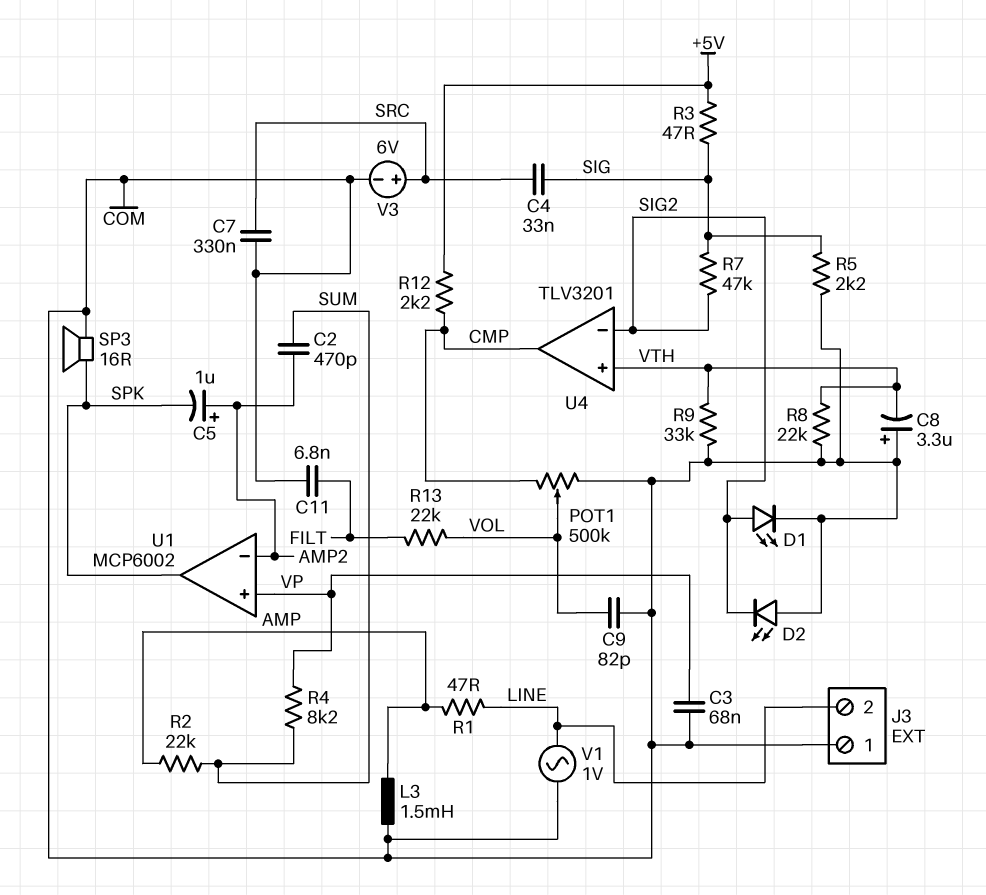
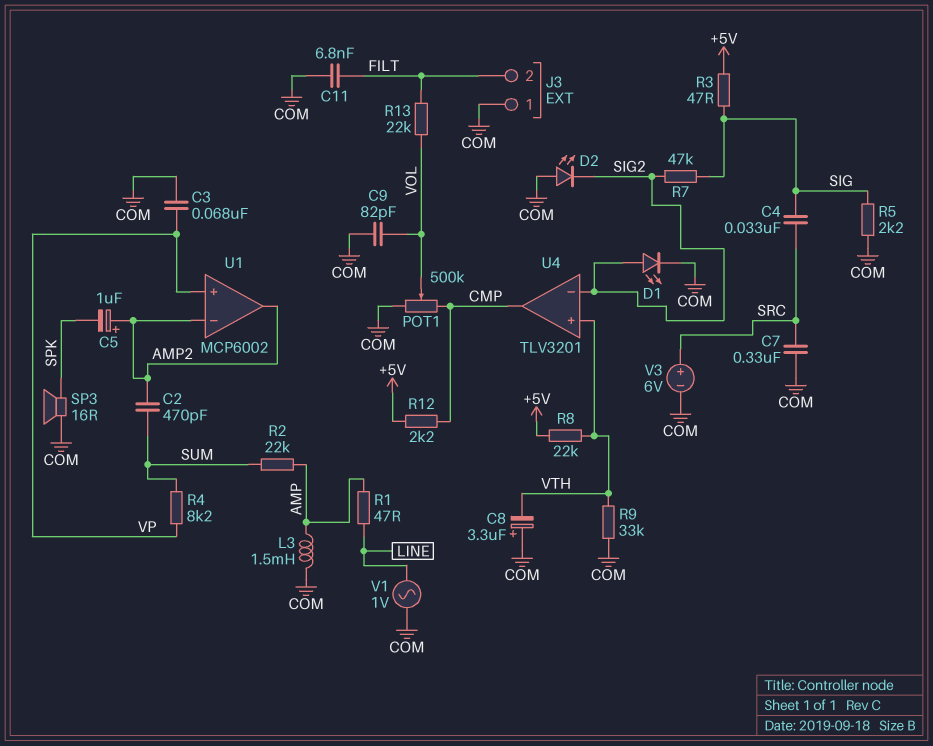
J3 pin 2: LINE -> FILT
R8: 22k (COM, VTH) -> 22k (+5V, VTH)
U1 pin out: SPK -> AMP2

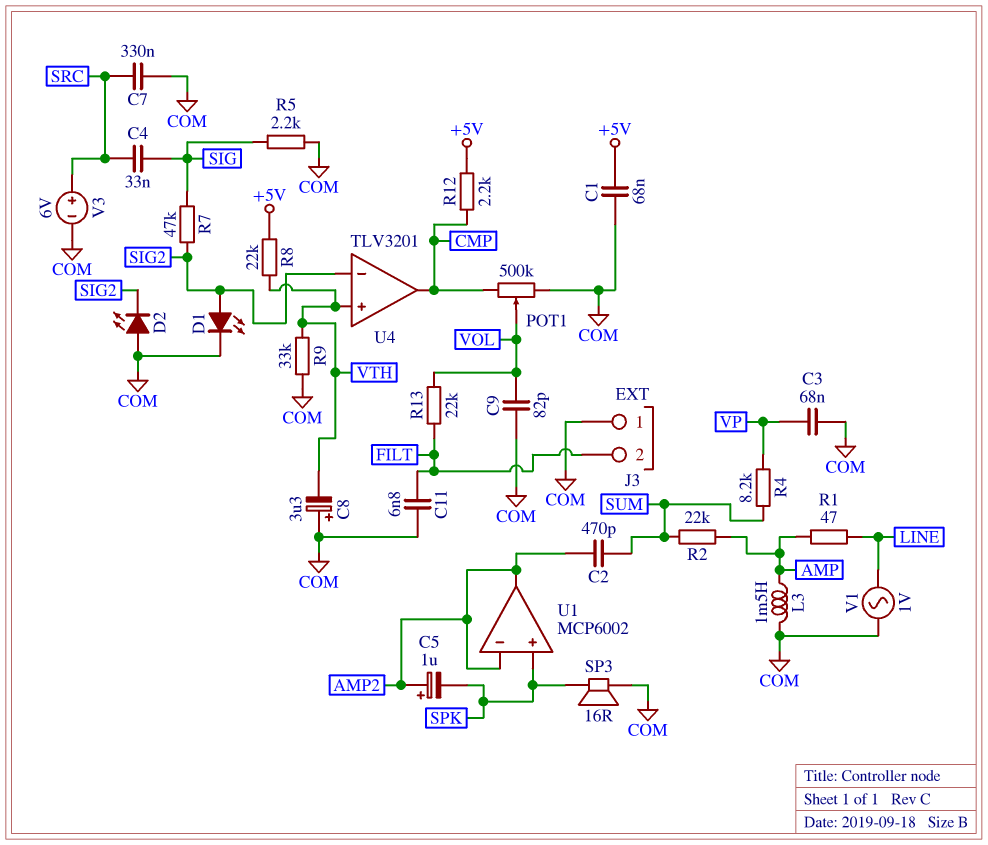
C1: none -> 68nF (+5V, COM)
R3: 47 (+5V, SIG) -> none
U1 pin in+: VP -> SPK

